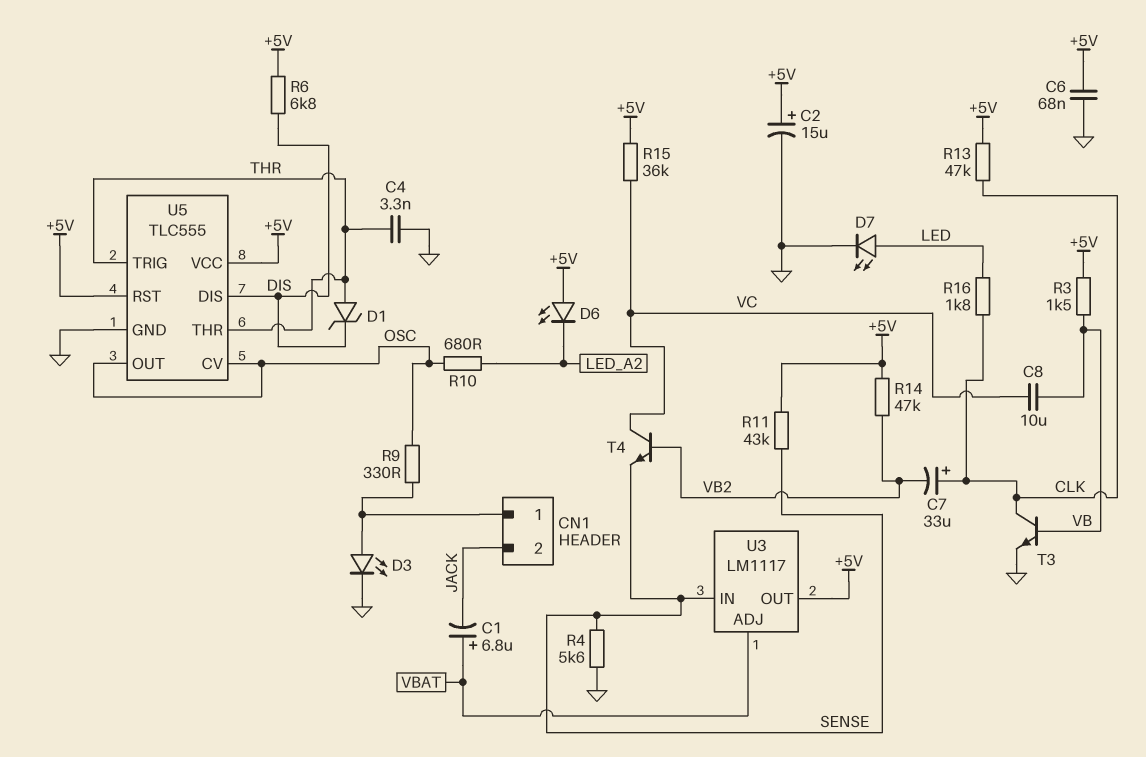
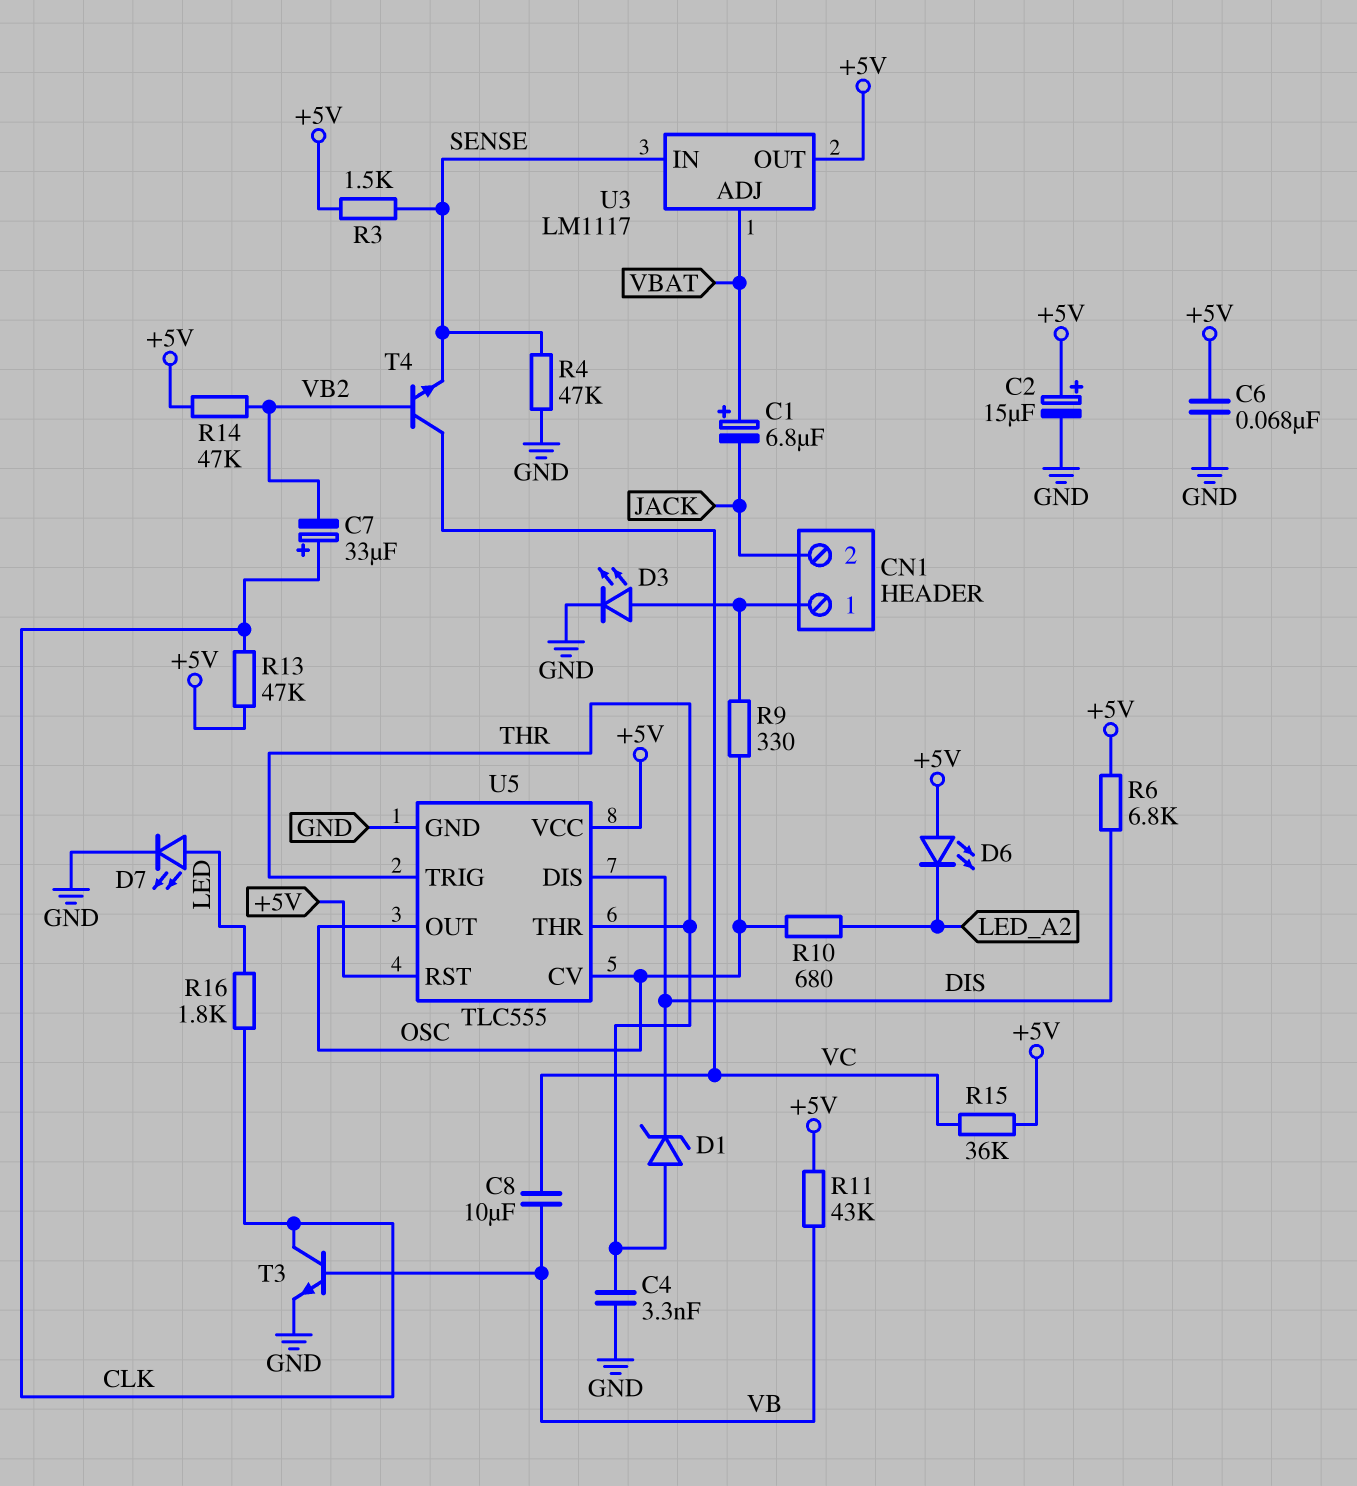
R3: 1.5k (+5V, VB) -> 1.5k (+5V, SENSE)
R4: 5.6k (GND, SENSE) -> 47k (GND, SENSE)
R11: 43k (+5V, SENSE) -> 43k (+5V, VB)

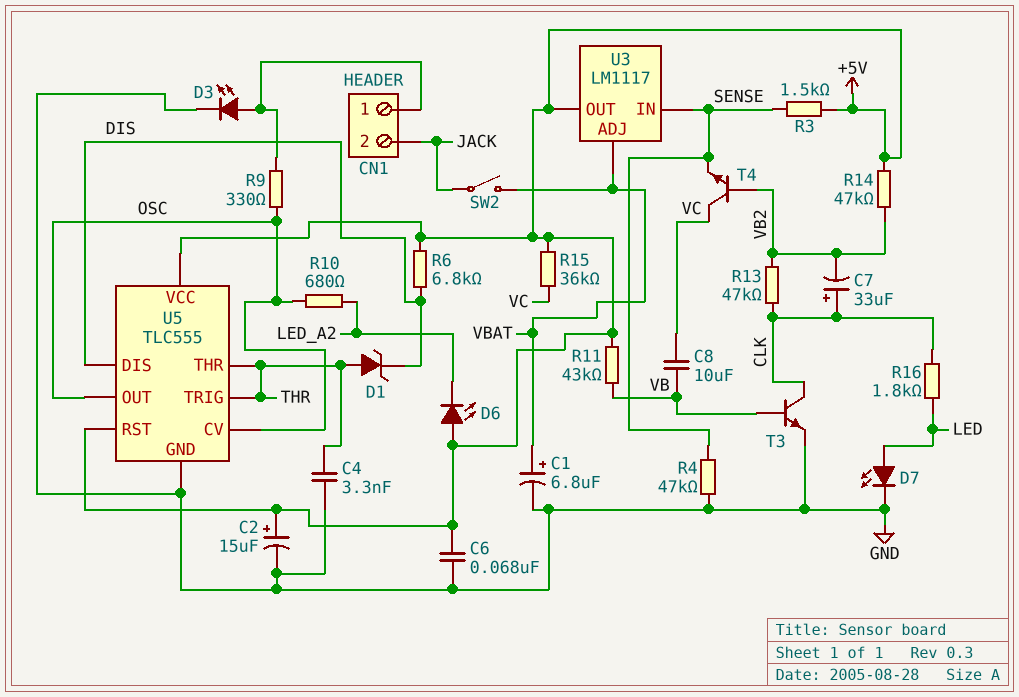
C1: 6.8uF (plus VBAT, minus JACK) -> 6.8uF (plus VBAT, minus GND)
R13: 47k (+5V, CLK) -> 47k (CLK, VB2)
SW2: none -> switch (JACK, VBAT)

